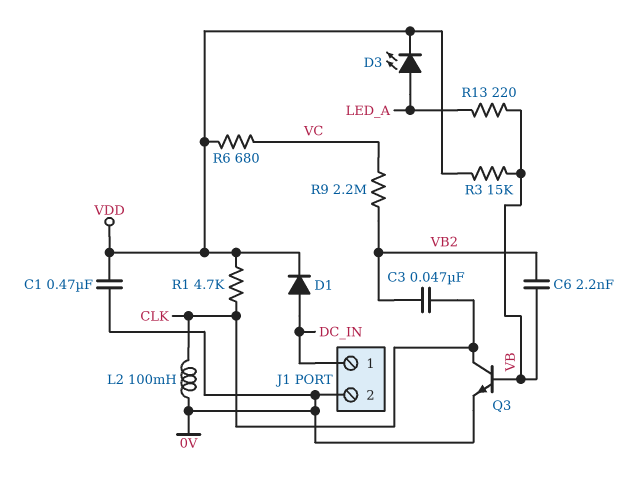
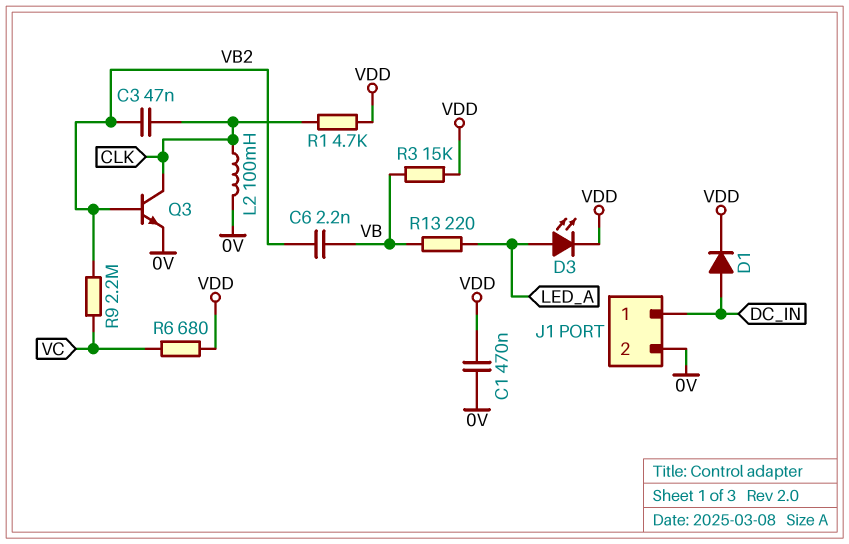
Q3: NPN (B VB, C CLK, E 0V) -> NPN (B VB2, C CLK, E 0V)

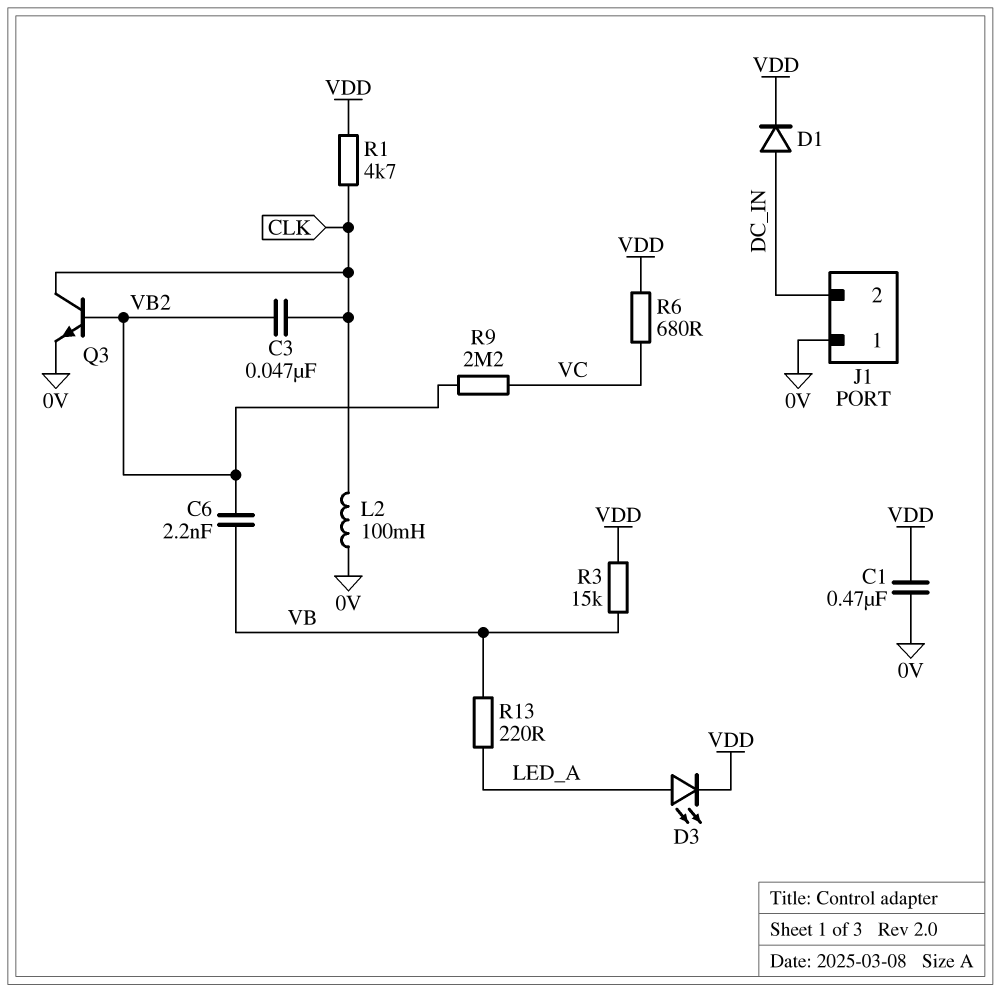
J1 pin 1: DC_IN -> 0V
J1 pin 2: 0V -> DC_IN

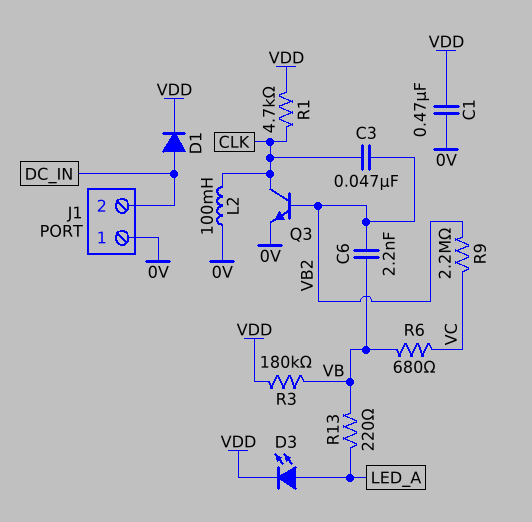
R3: 15k (VB, VDD) -> 180k (VB, VDD)
R6: 680 (VC, VDD) -> 680 (VB, VC)

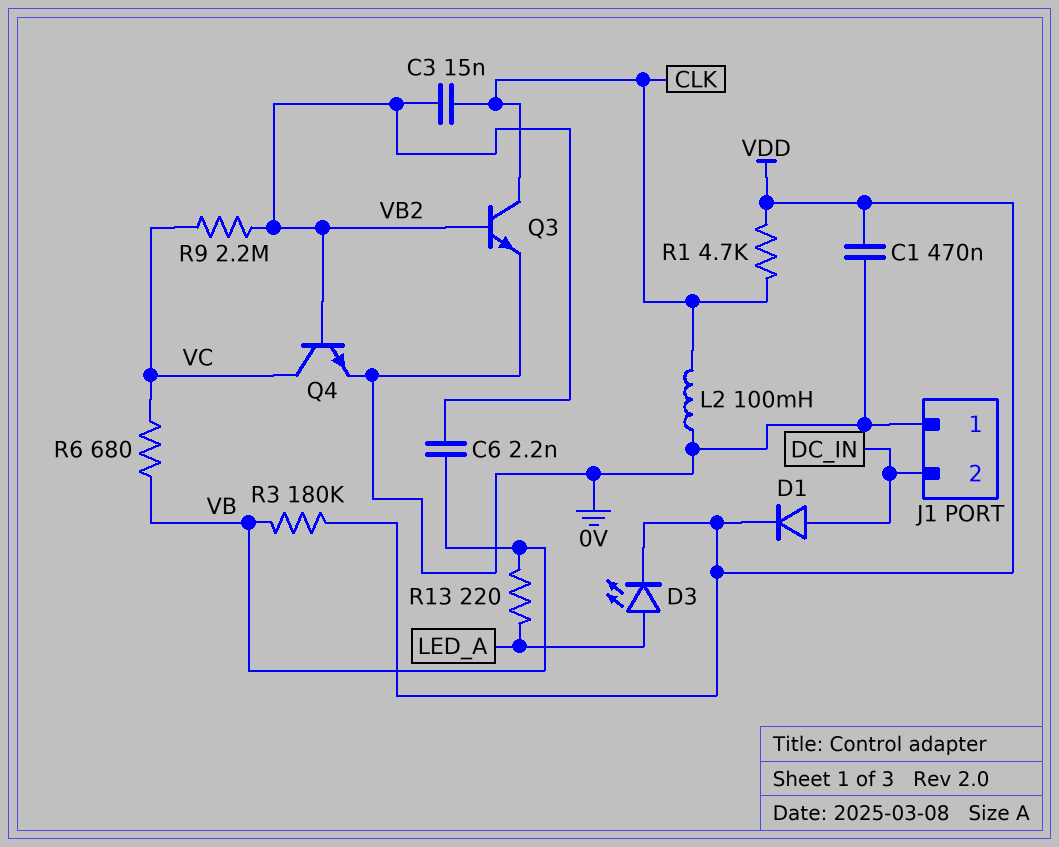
C3: 47nF (CLK, VB2) -> 15nF (CLK, VB2)
Q4: none -> NPN (B VB2, C VC, E 0V)

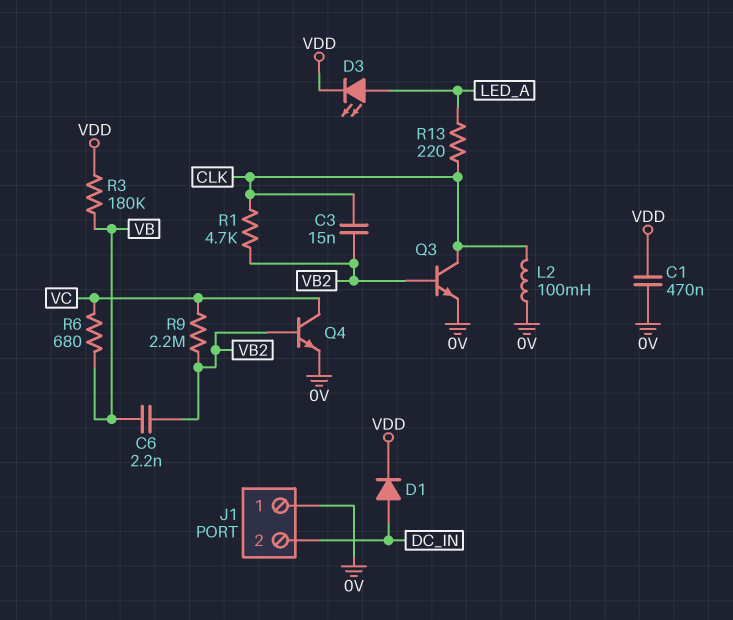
R1: 4.7k (CLK, VDD) -> 4.7k (CLK, VB2)
R13: 220 (LED_A, VB) -> 220 (CLK, LED_A)

